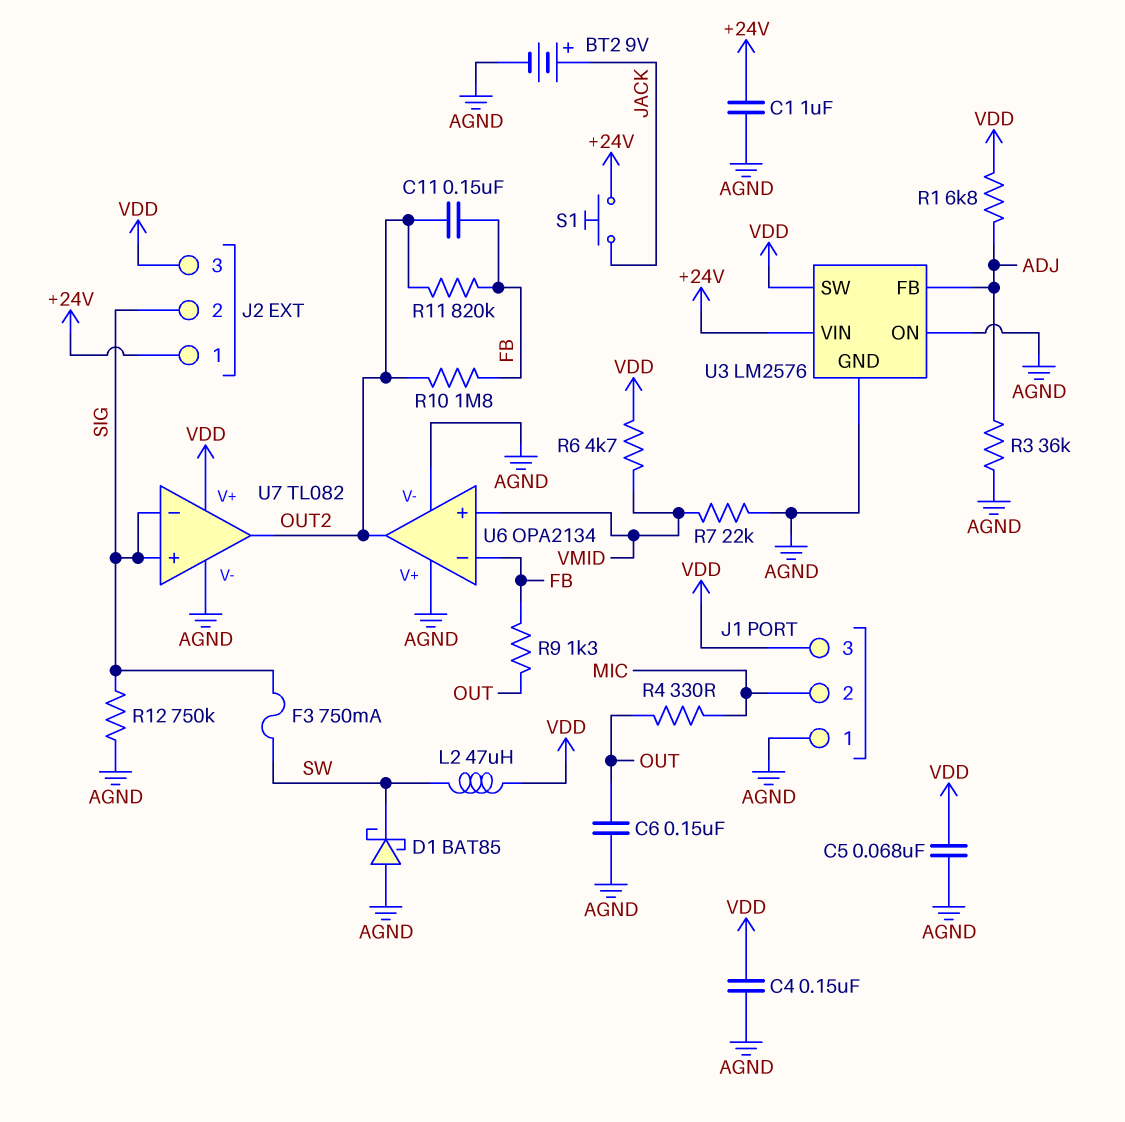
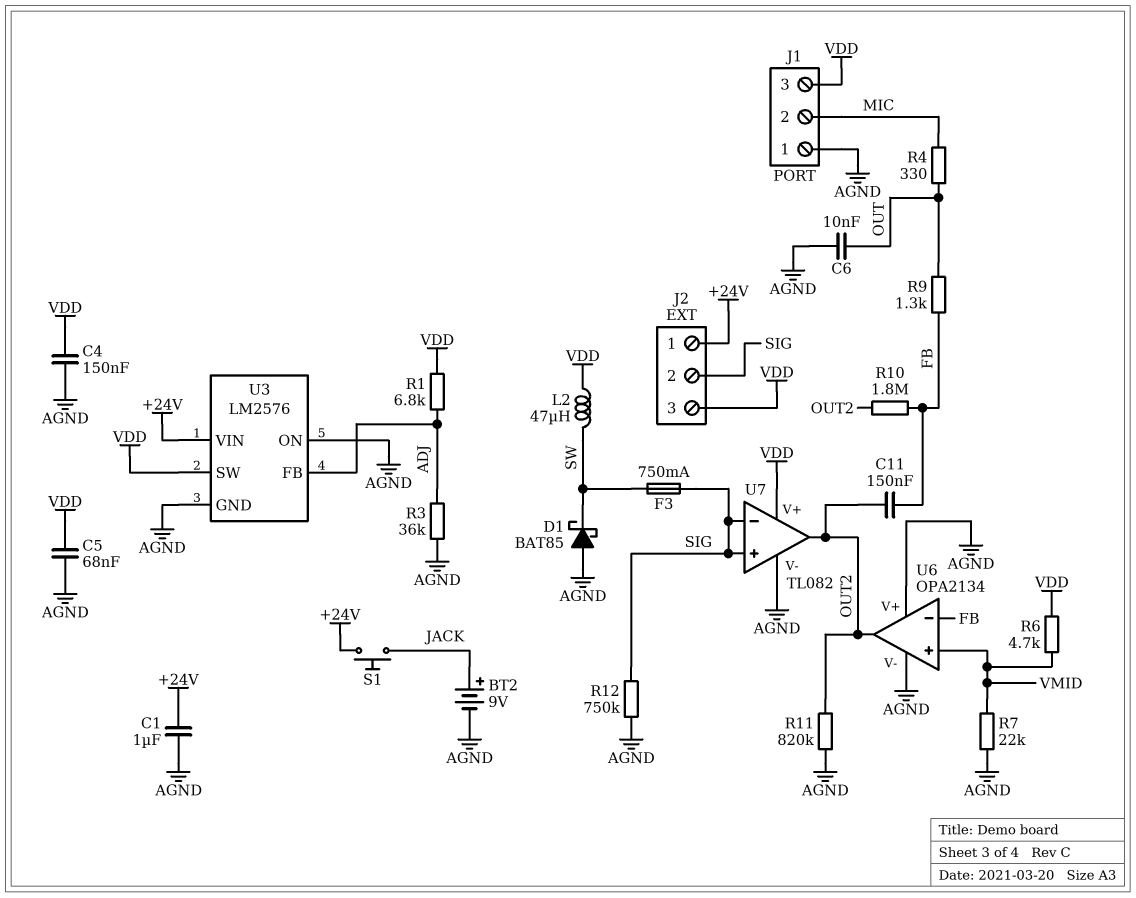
C6: 150nF (AGND, OUT) -> 10nF (AGND, OUT)
R11: 820k (FB, OUT2) -> 820k (AGND, OUT2)

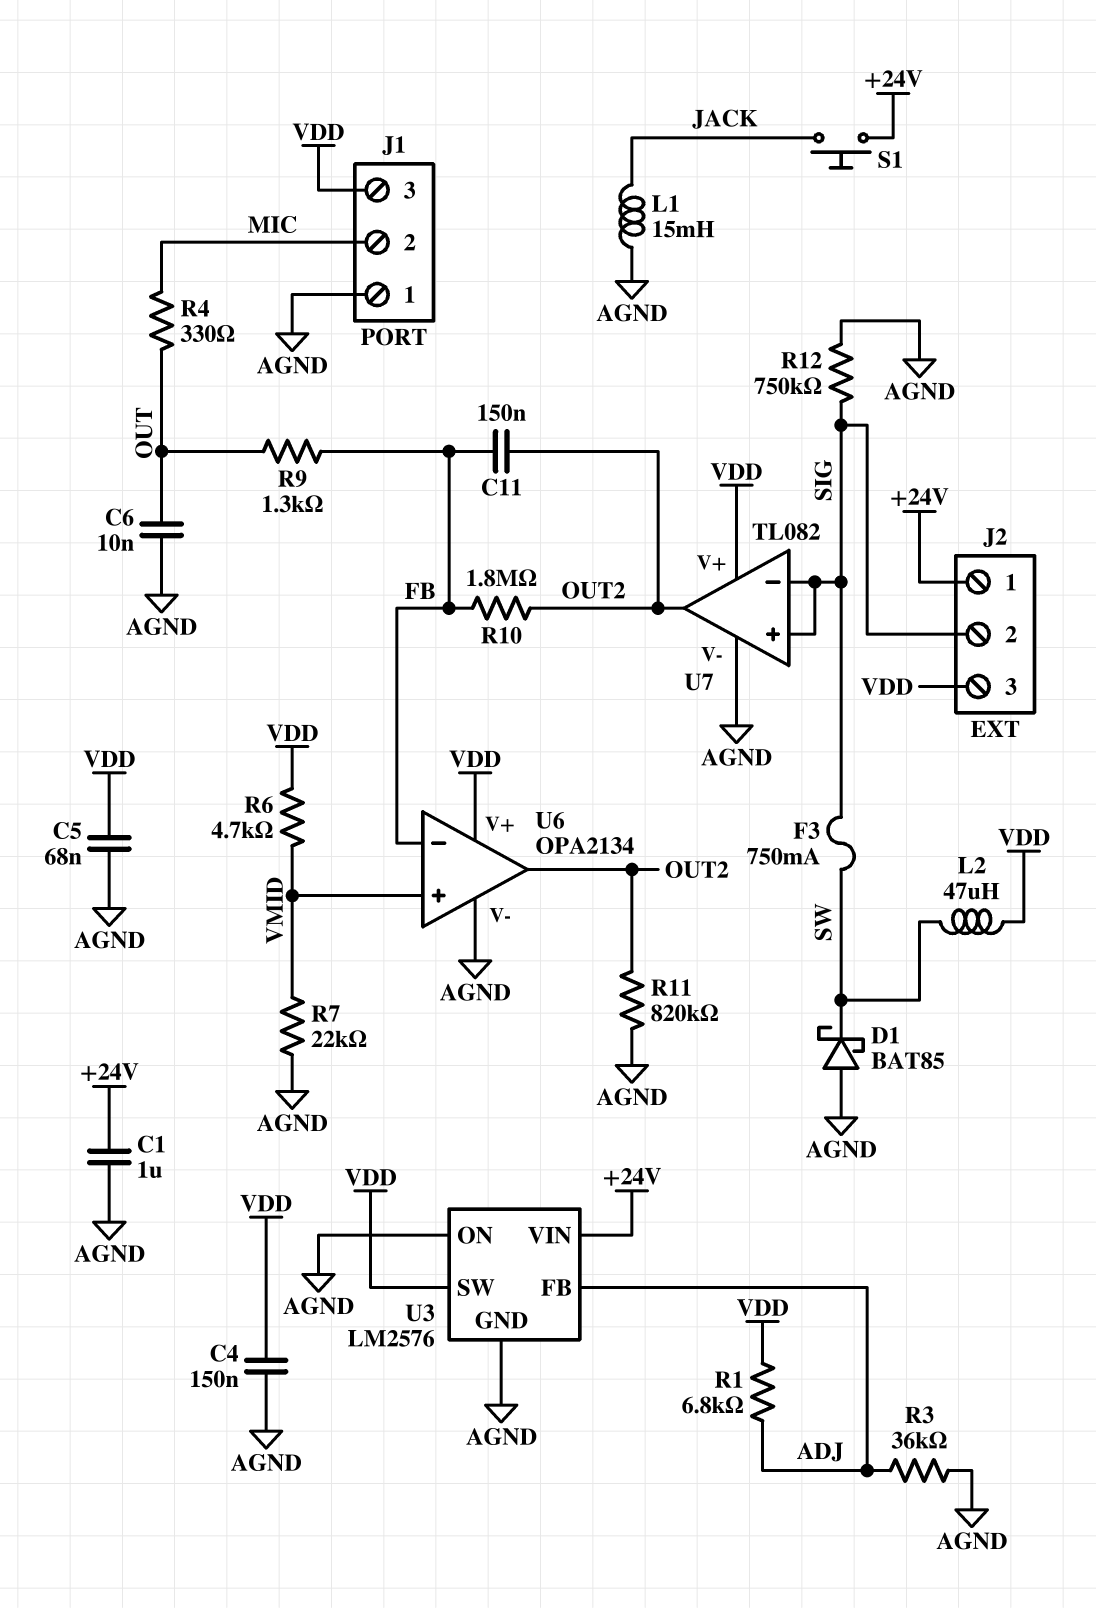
BT2: 9V (plus JACK, minus AGND) -> none
L1: none -> 15mH (AGND, JACK)
U6 pin V+: AGND -> VDD

